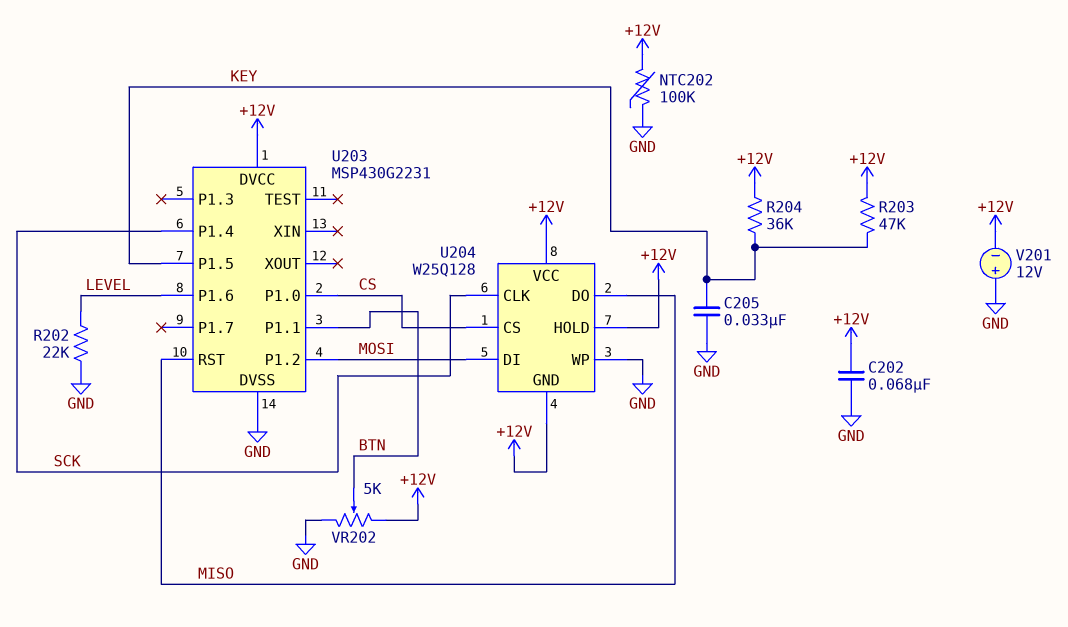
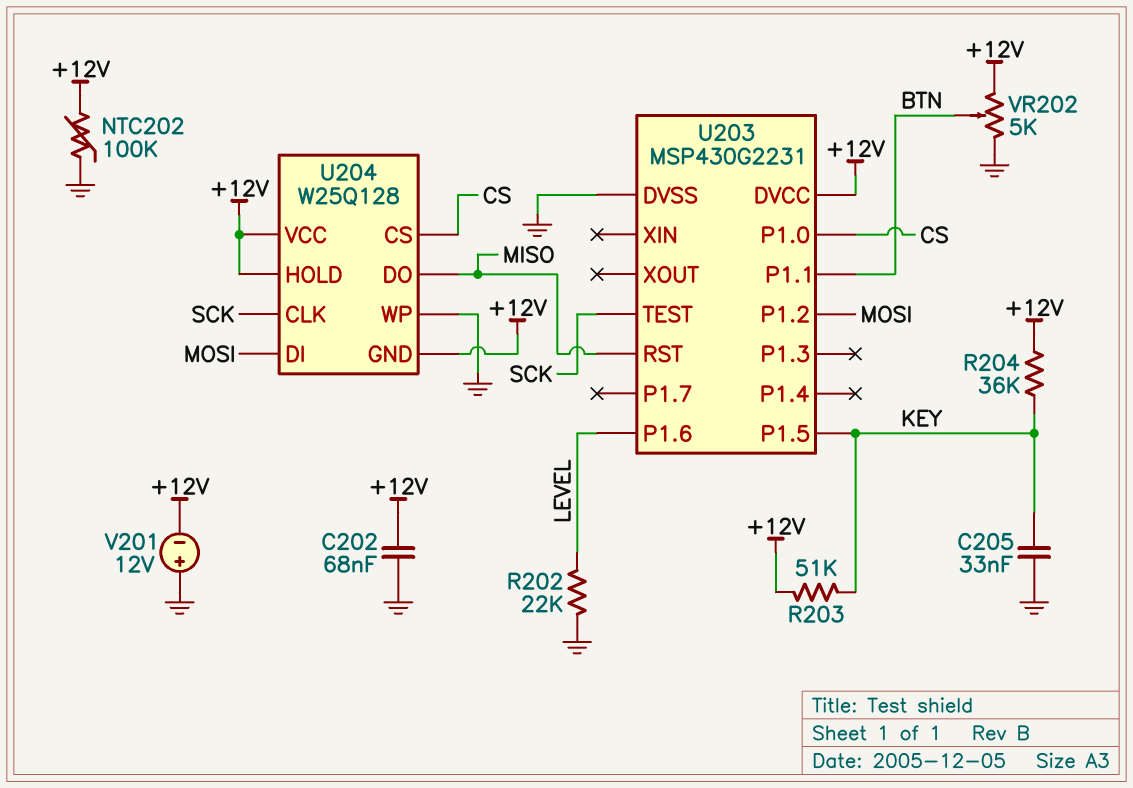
R203: 47k (+12V, KEY) -> 51k (+12V, KEY)
U203 pin P1.4: SCK -> none
U203 pin TEST: none -> SCK

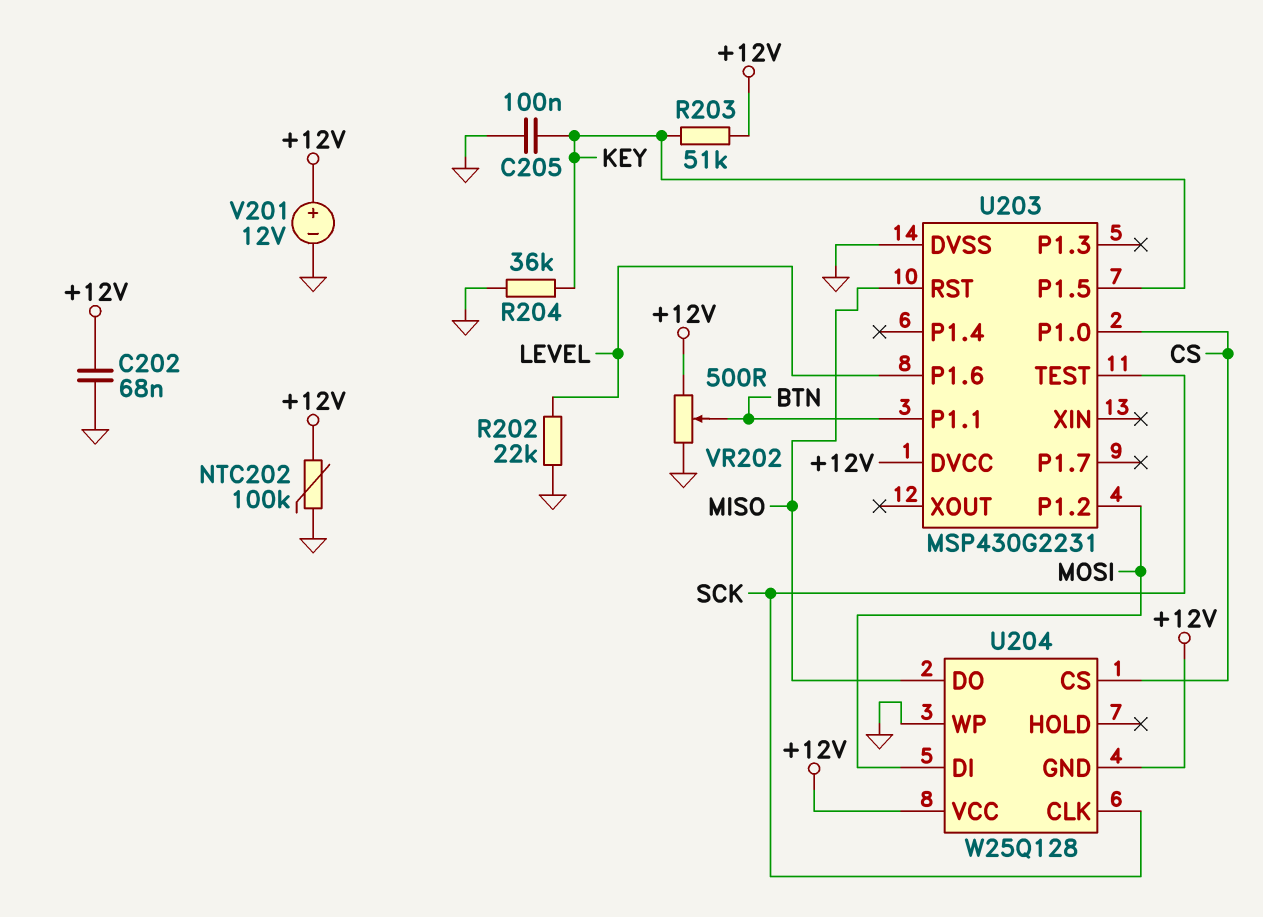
C205: 33nF (GND, KEY) -> 100nF (GND, KEY)
R204: 36k (+12V, KEY) -> 36k (GND, KEY)
U204 pin HOLD: +12V -> none
V201: 12V (plus GND, minus +12V) -> 12V (plus +12V, minus GND)
VR202: 5k (+12V, GND, wiper BTN) -> 500 (+12V, GND, wiper BTN)

